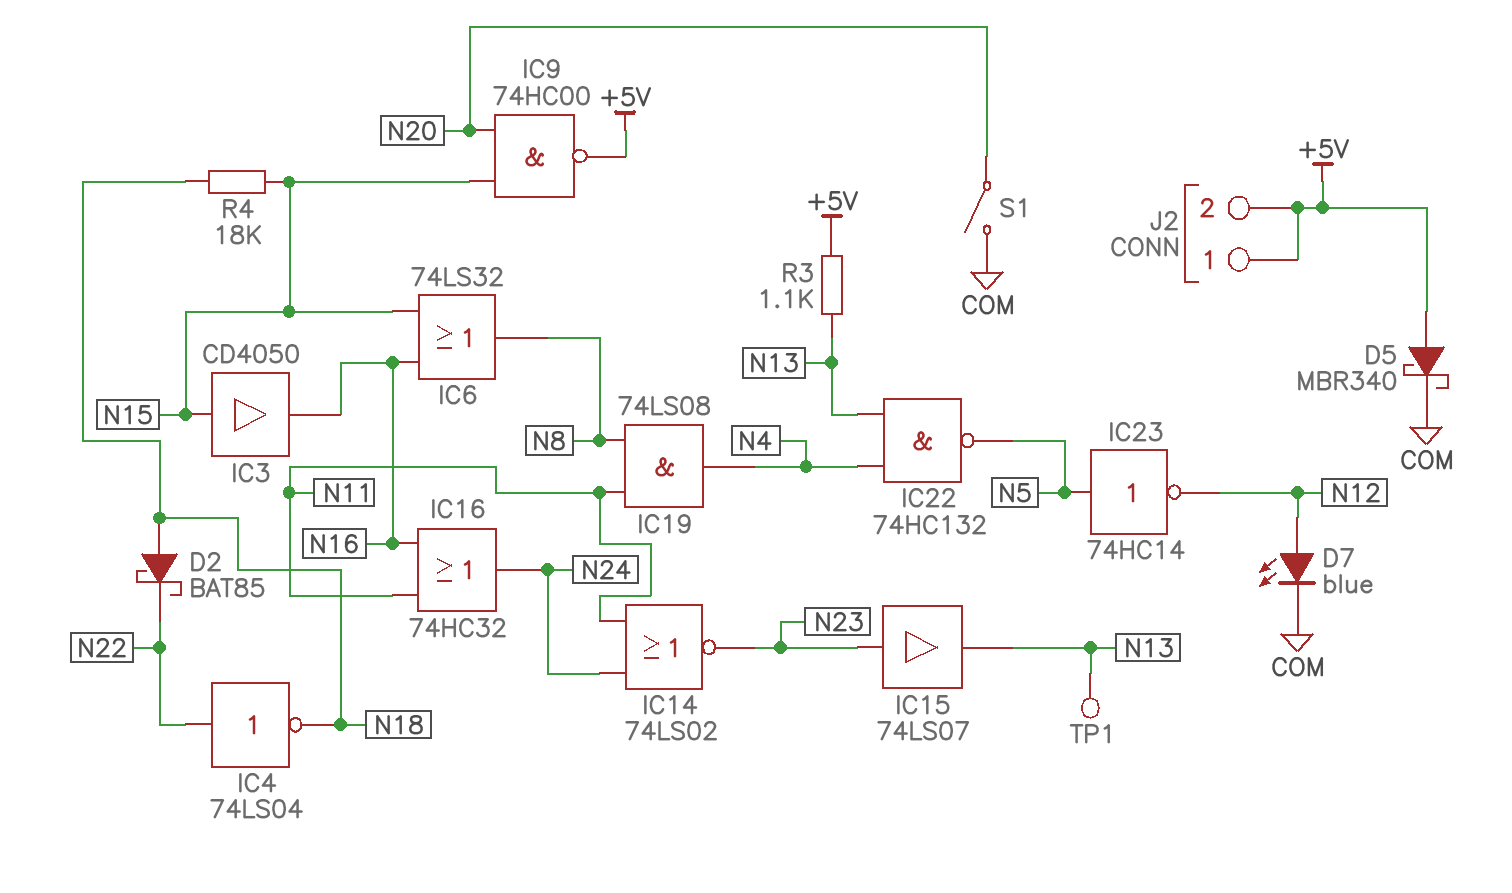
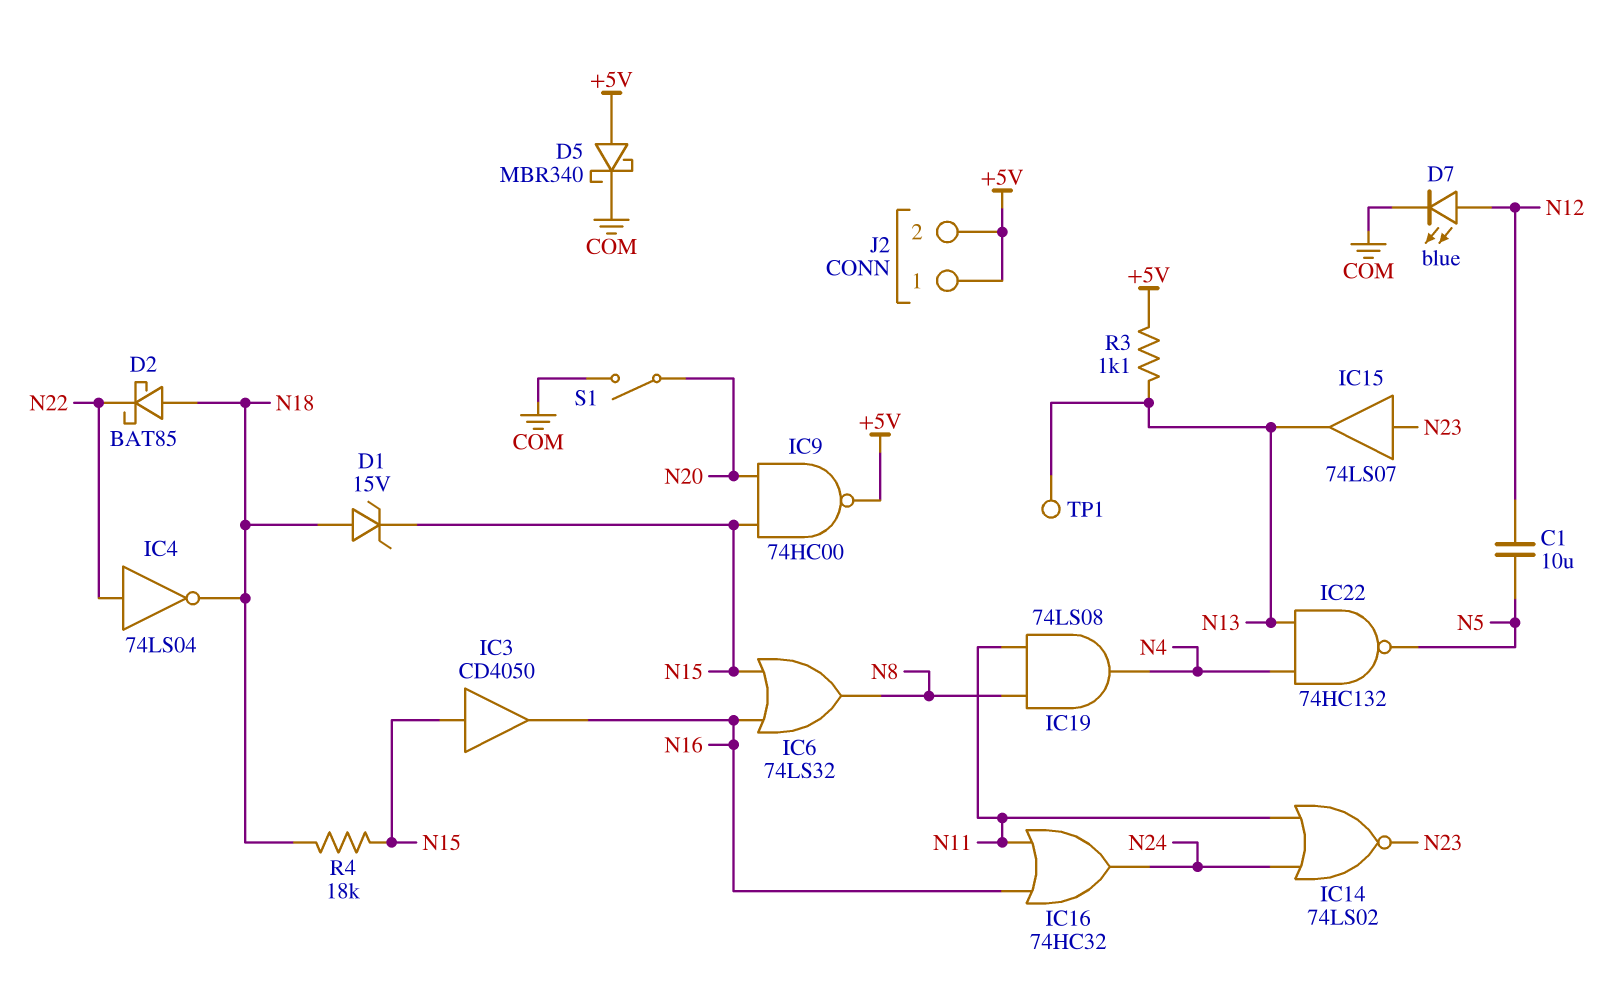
C1: none -> 10uF (N5, N12)
D1: none -> zener 15V (A N18, K N15)
IC23: NOT 74HC14 (in N5, out N12) -> none

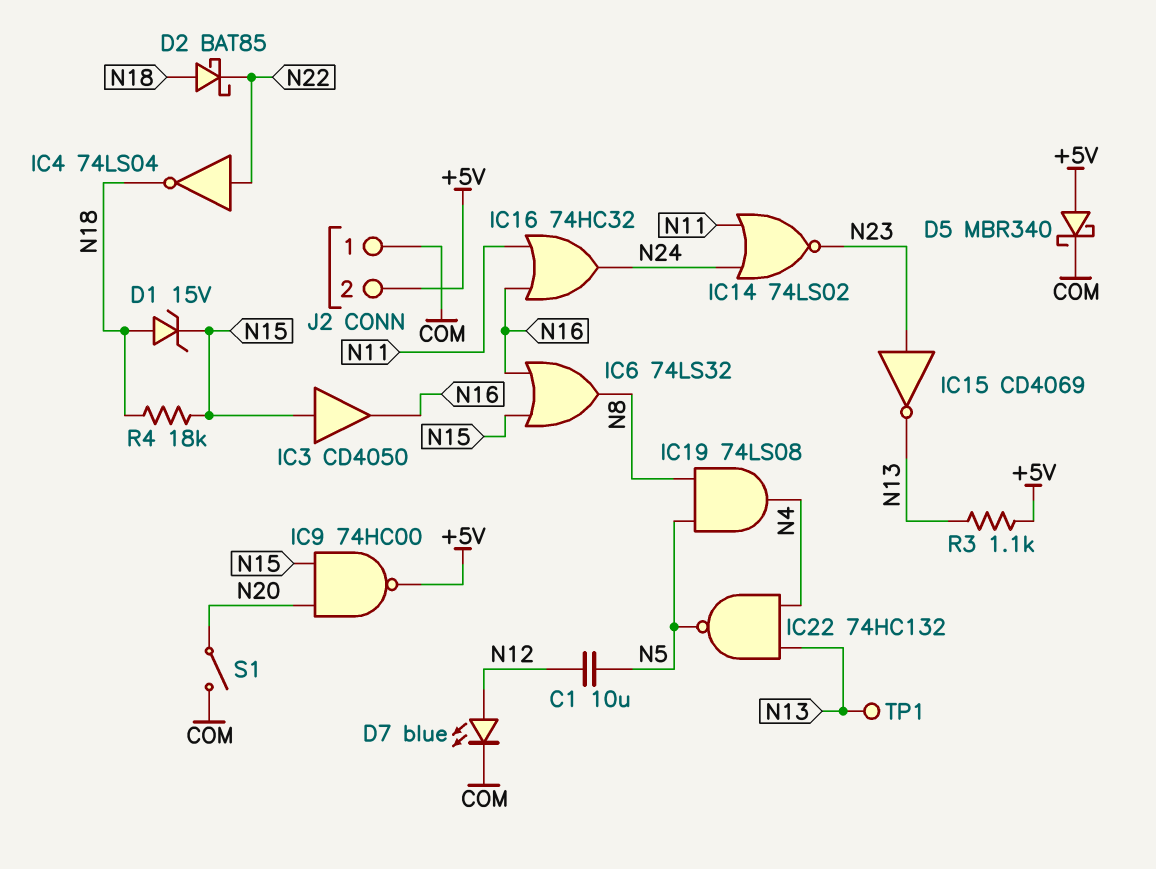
IC15: buffer 74LS07 (in N23, out N13) -> NOT CD4069 (in N23, out N13)
IC19: AND 74LS08 (in N8, in N11, out N4) -> AND 74LS08 (in N5, in N8, out N4)
J2 pin 1: +5V -> COM

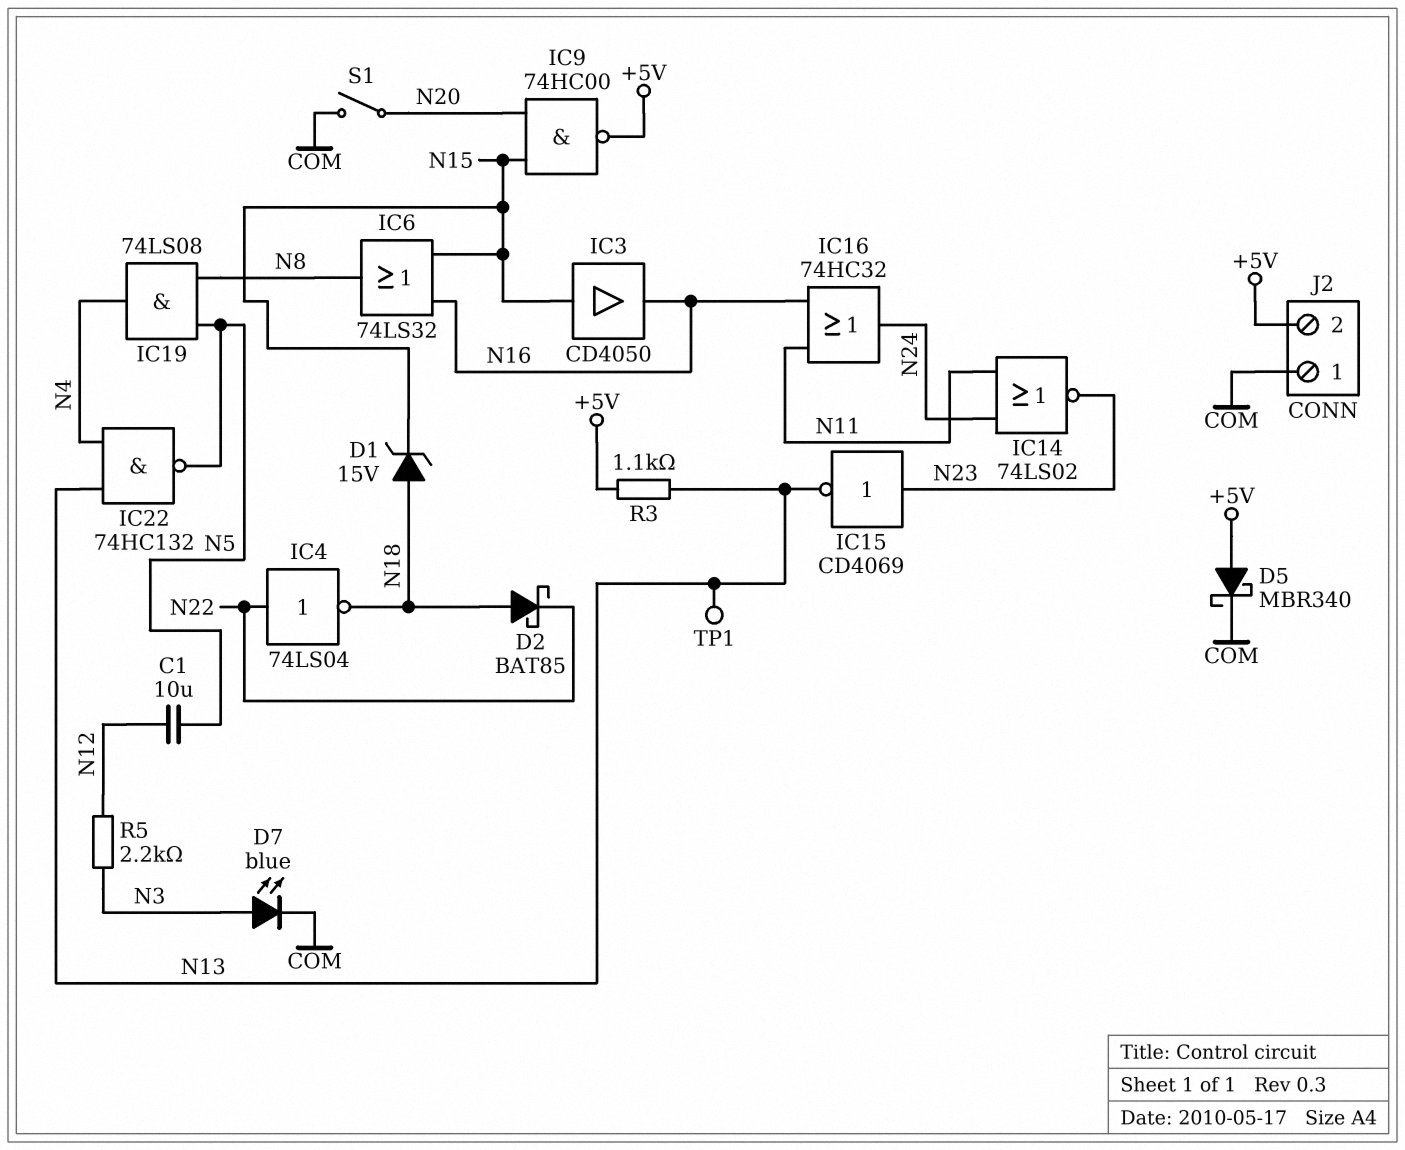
D7: LED blue (A N12, K COM) -> LED blue (A N3, K COM)
R4: 18k (N15, N18) -> none
R5: none -> 2.2k (N3, N12)

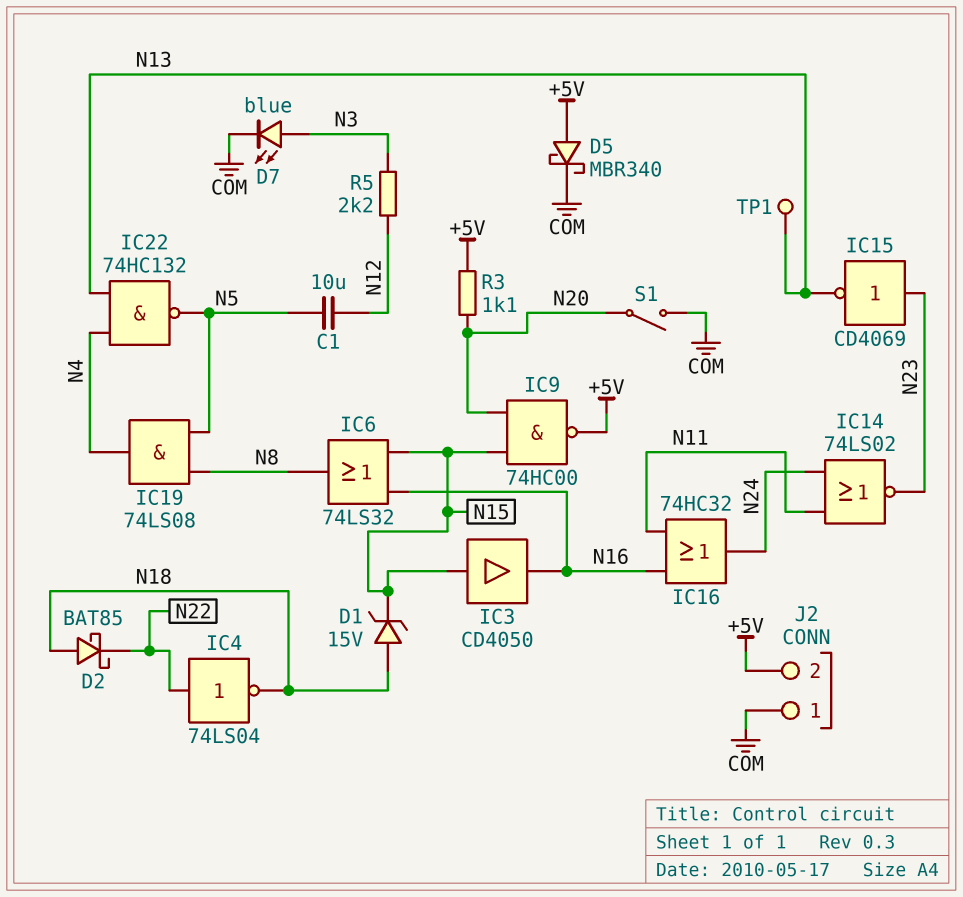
R3: 1.1k (+5V, N13) -> 1.1k (+5V, N20)

